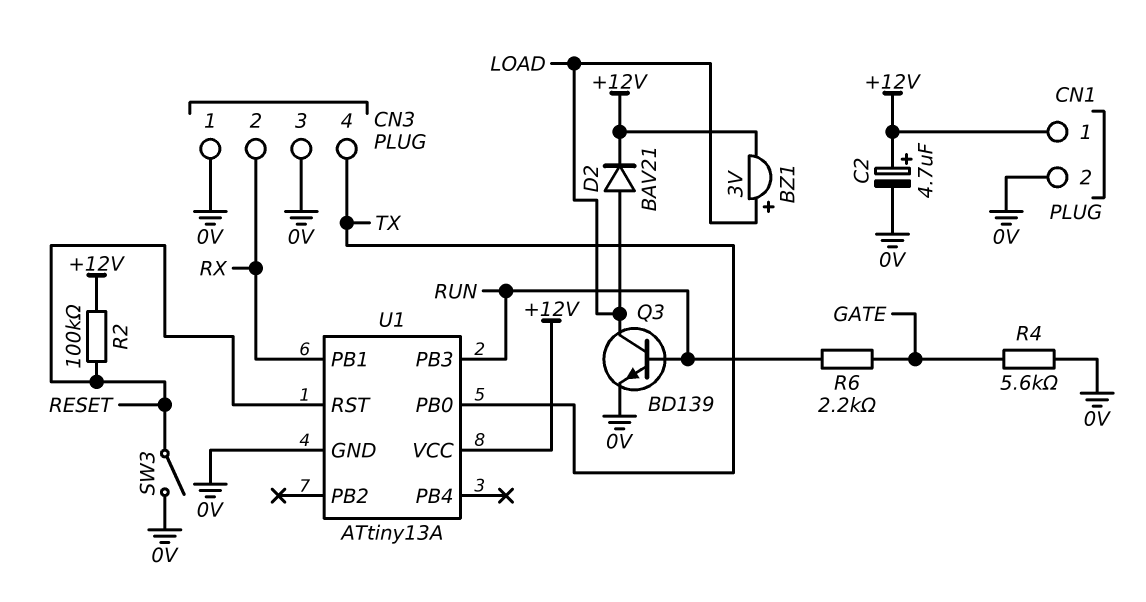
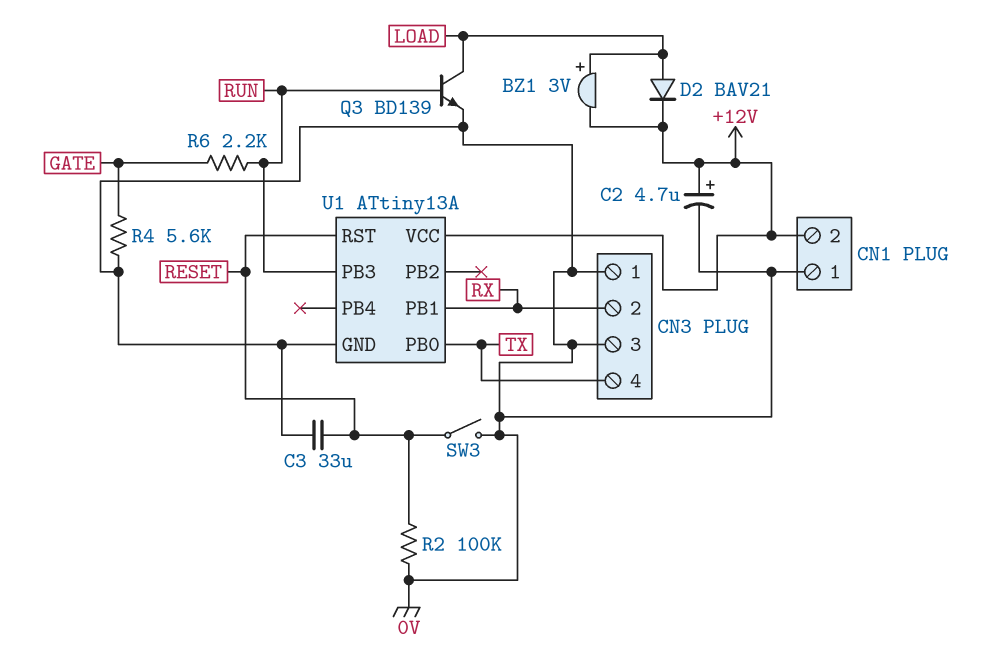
C3: none -> 33uF (0V, RESET)
CN1 pin 1: +12V -> 0V
CN1 pin 2: 0V -> +12V
R2: 100k (+12V, RESET) -> 100k (0V, RESET)

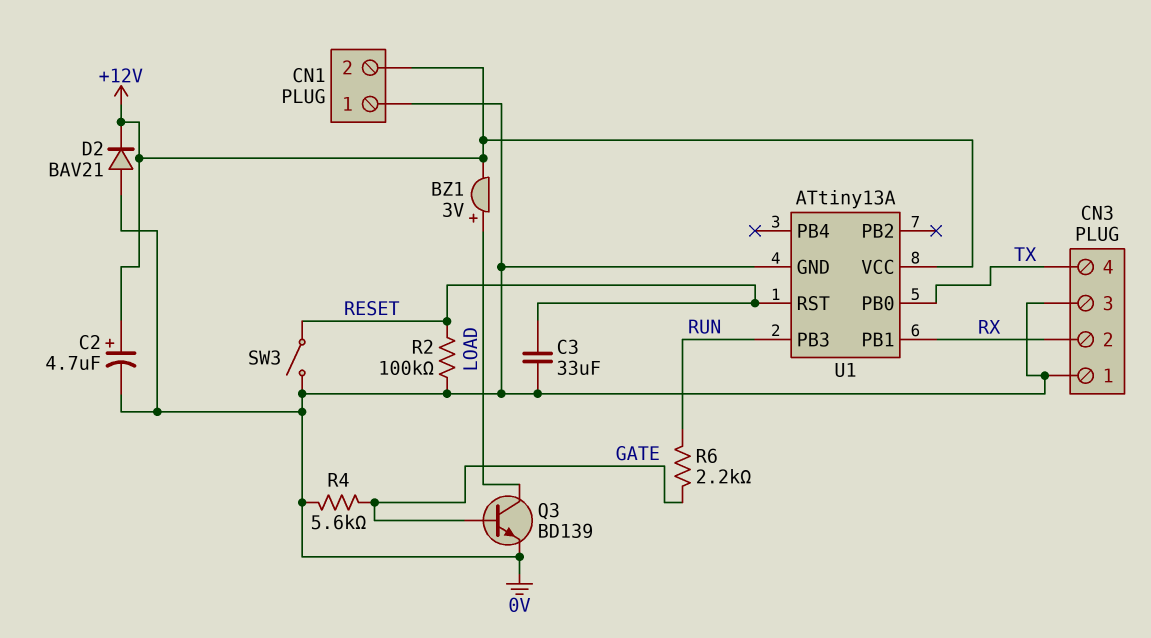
D2: diode BAV21 (A LOAD, K +12V) -> diode BAV21 (A 0V, K +12V)
Q3: NPN BD139 (B RUN, C LOAD, E 0V) -> NPN BD139 (B GATE, C LOAD, E 0V)

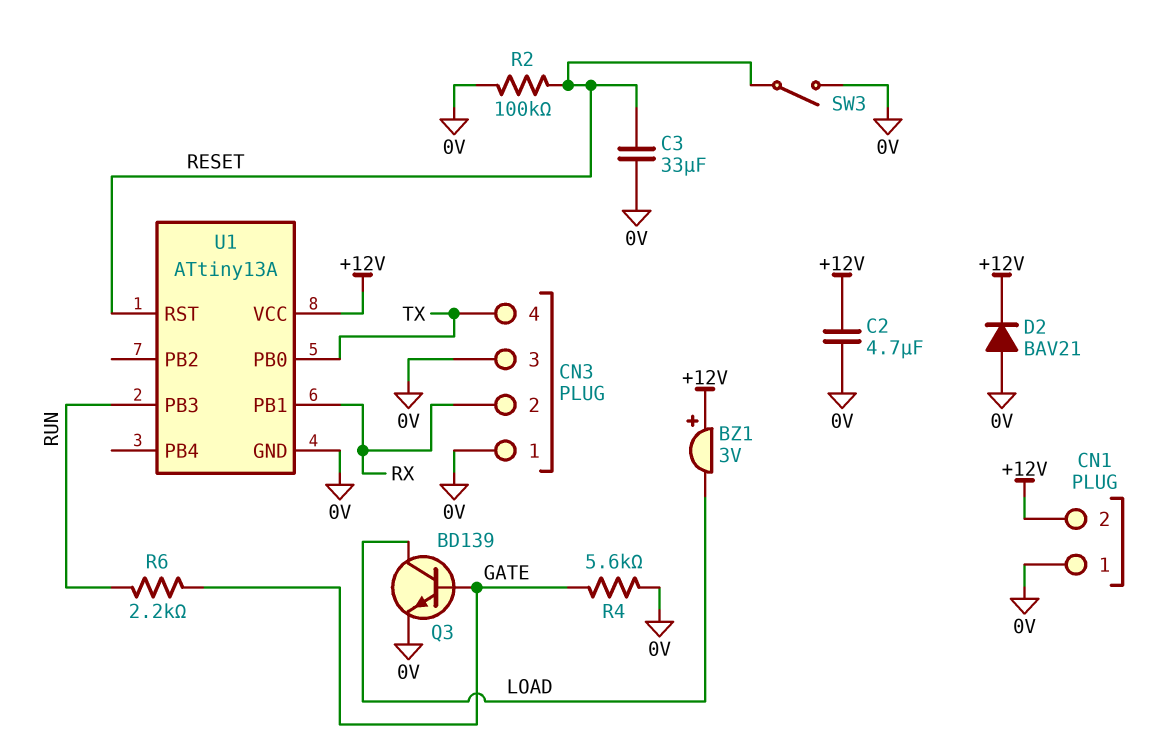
BZ1: buzzer 3V (plus LOAD, minus +12V) -> buzzer 3V (plus +12V, minus LOAD)
C2: 4.7uF (plus +12V, minus 0V) -> 4.7uF (+12V, 0V)

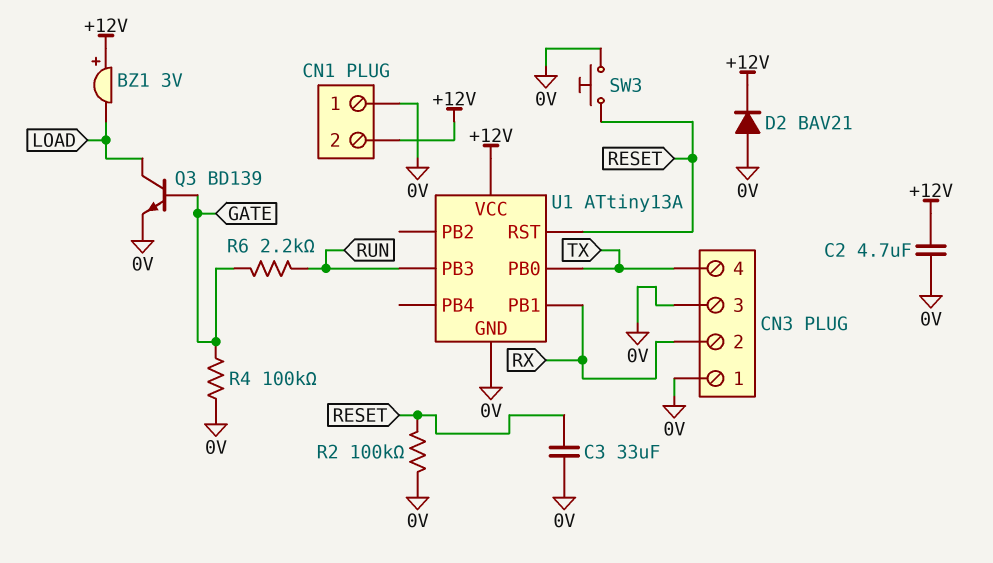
R4: 5.6k (0V, GATE) -> 100k (0V, GATE)
SW3: switch (0V, RESET) -> button (0V, RESET)

